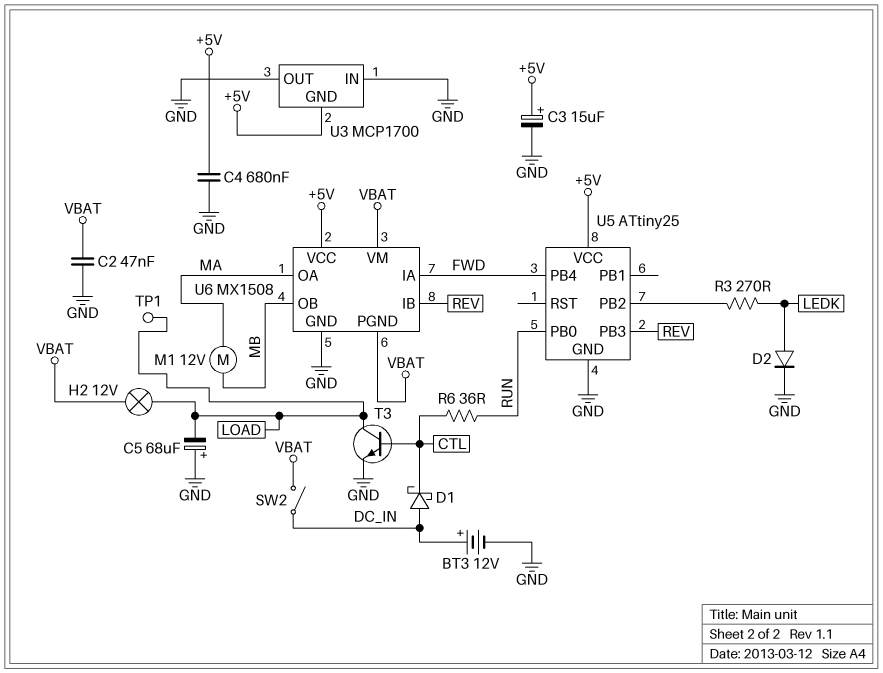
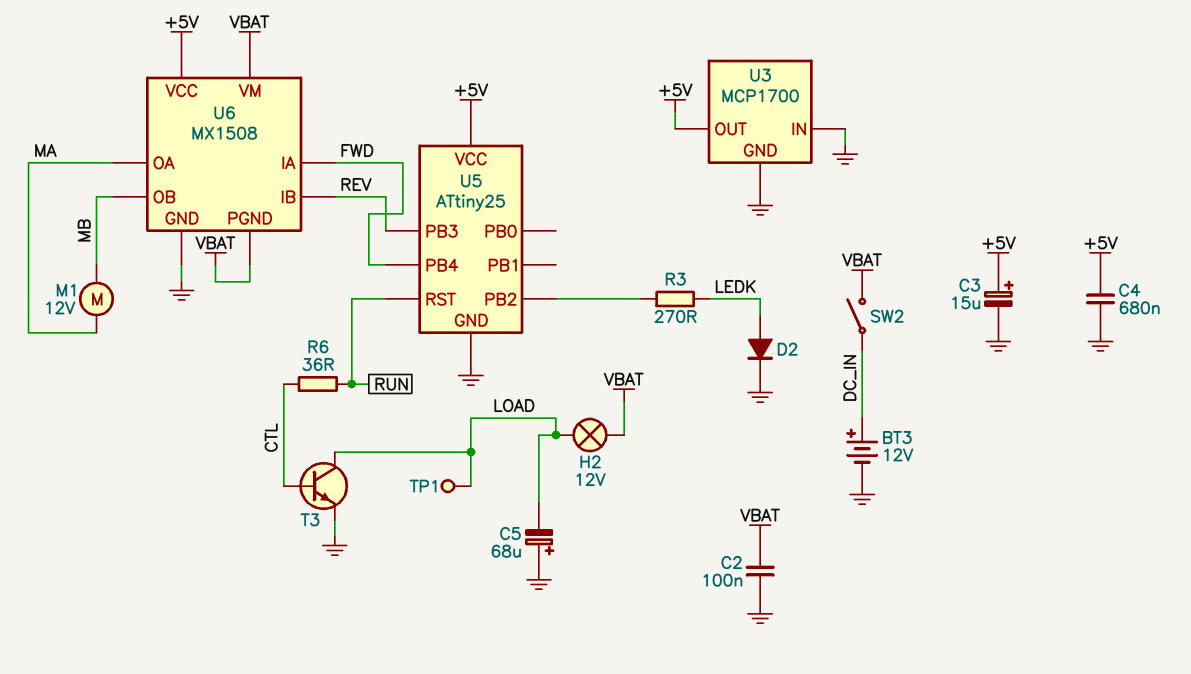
C2: 47nF (GND, VBAT) -> 100nF (GND, VBAT)
D1: schottky (A DC_IN, K CTL) -> none
U3 pin GND: +5V -> GND
U3 pin OUT: GND -> +5V
U5 pin PB0: RUN -> none
U5 pin RST: none -> RUN

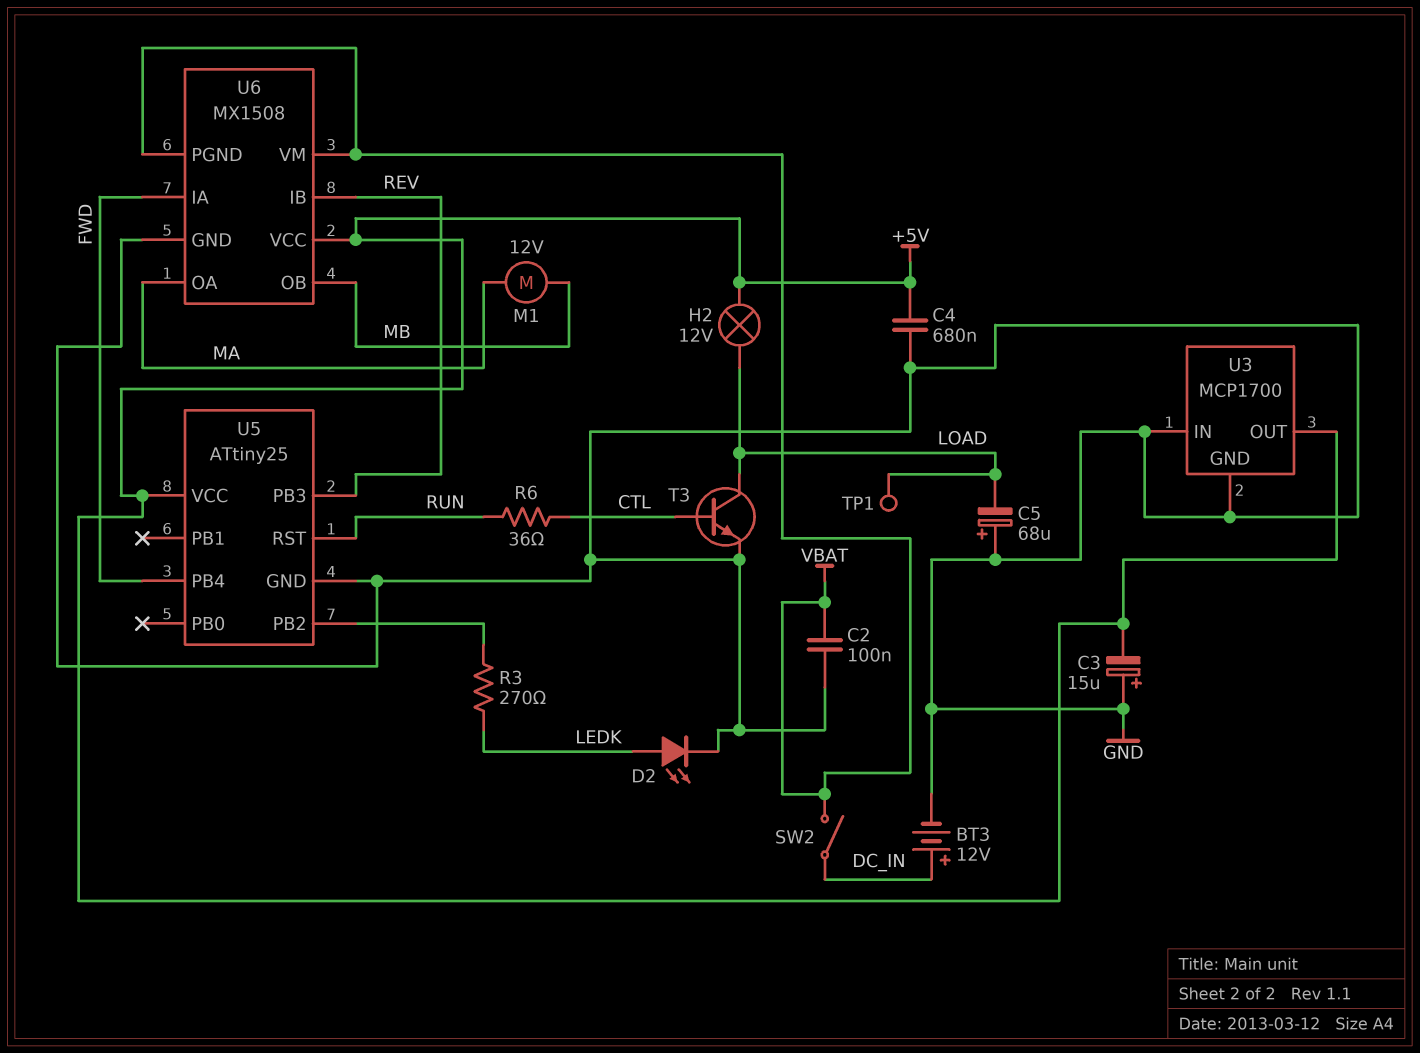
C3: 15uF (plus +5V, minus GND) -> 15uF (plus GND, minus +5V)
D2: diode (A LEDK, K GND) -> LED (A LEDK, K GND)
H2: lamp 12V (LOAD, VBAT) -> lamp 12V (+5V, LOAD)

